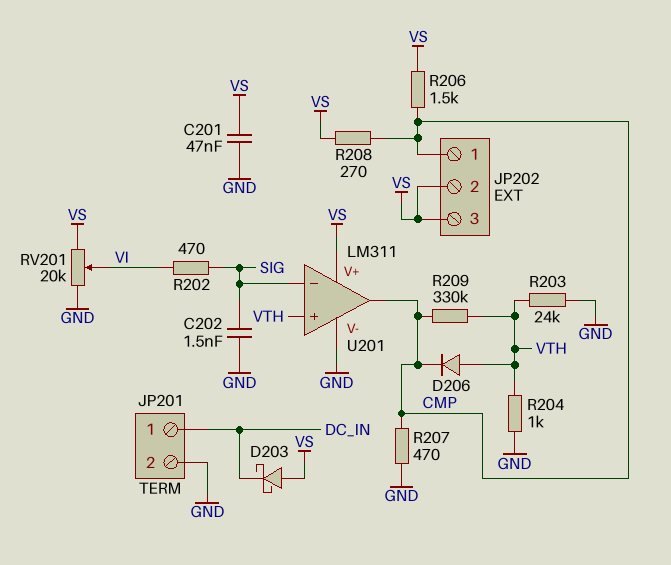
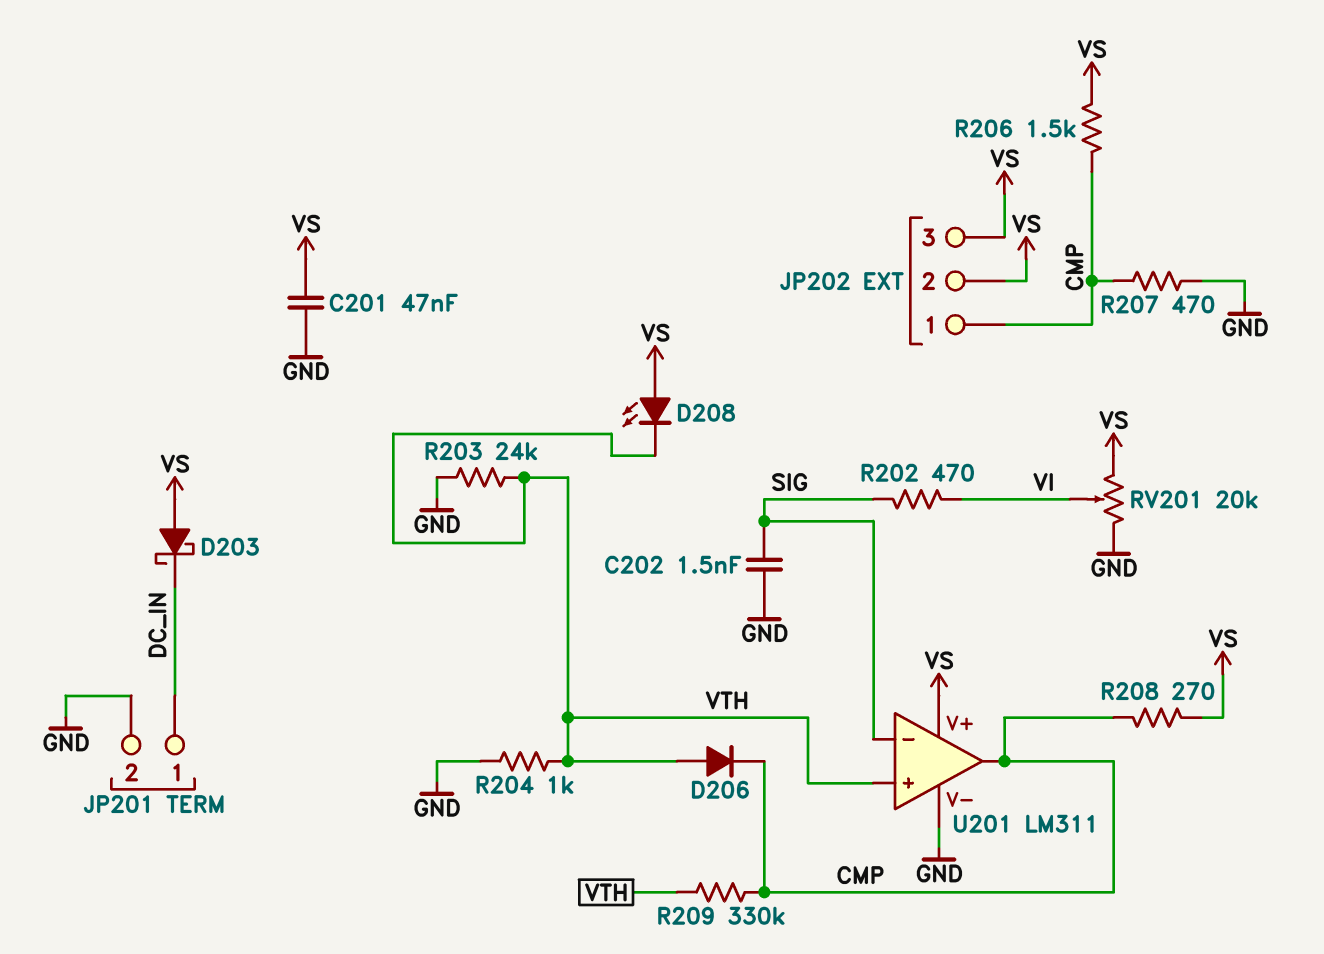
D208: none -> LED (A VS, K VTH)

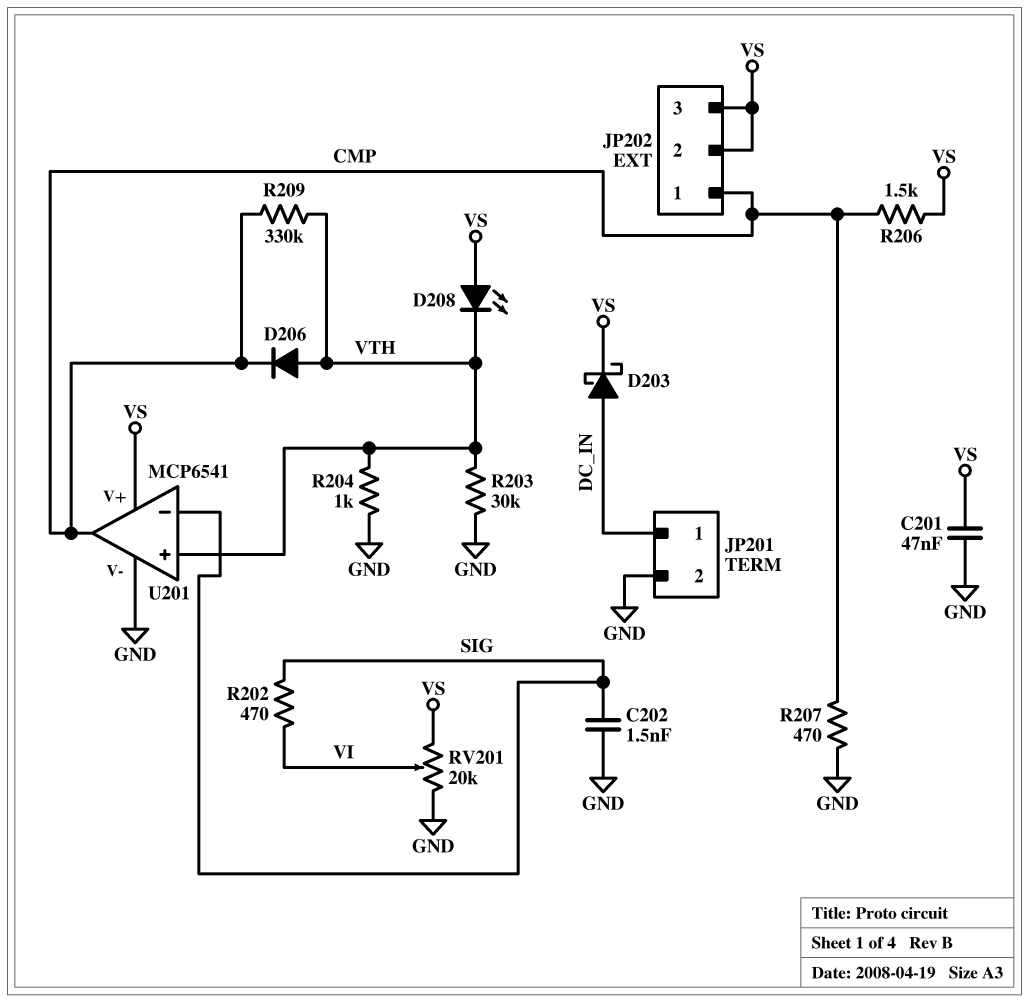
D203: schottky (A VS, K DC_IN) -> schottky (A DC_IN, K VS)
R203: 24k (GND, VTH) -> 30k (GND, VTH)
R208: 270 (CMP, VS) -> none
U201: LM311 -> MCP6541

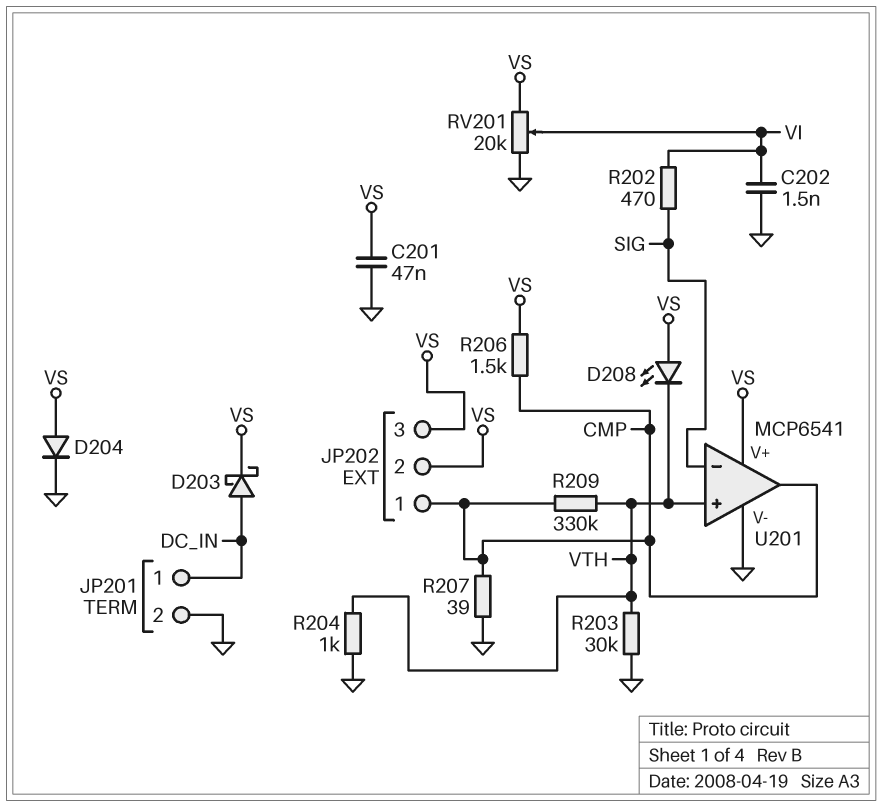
C202: 1.5nF (GND, SIG) -> 1.5nF (GND, VI)
D204: none -> diode (A VS, K GND)
D206: diode (A VTH, K CMP) -> none
R207: 470 (CMP, GND) -> 39 (CMP, GND)

